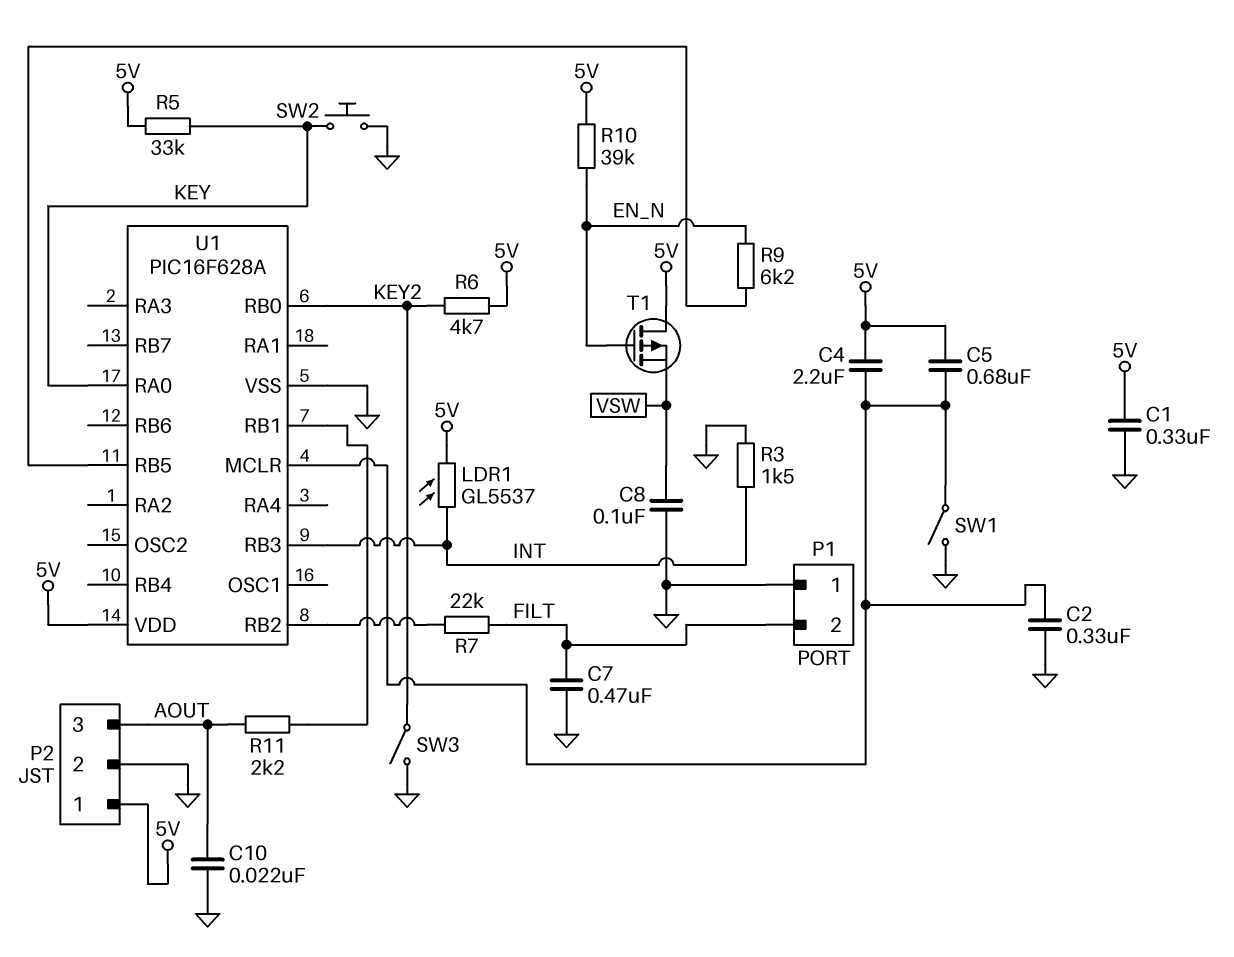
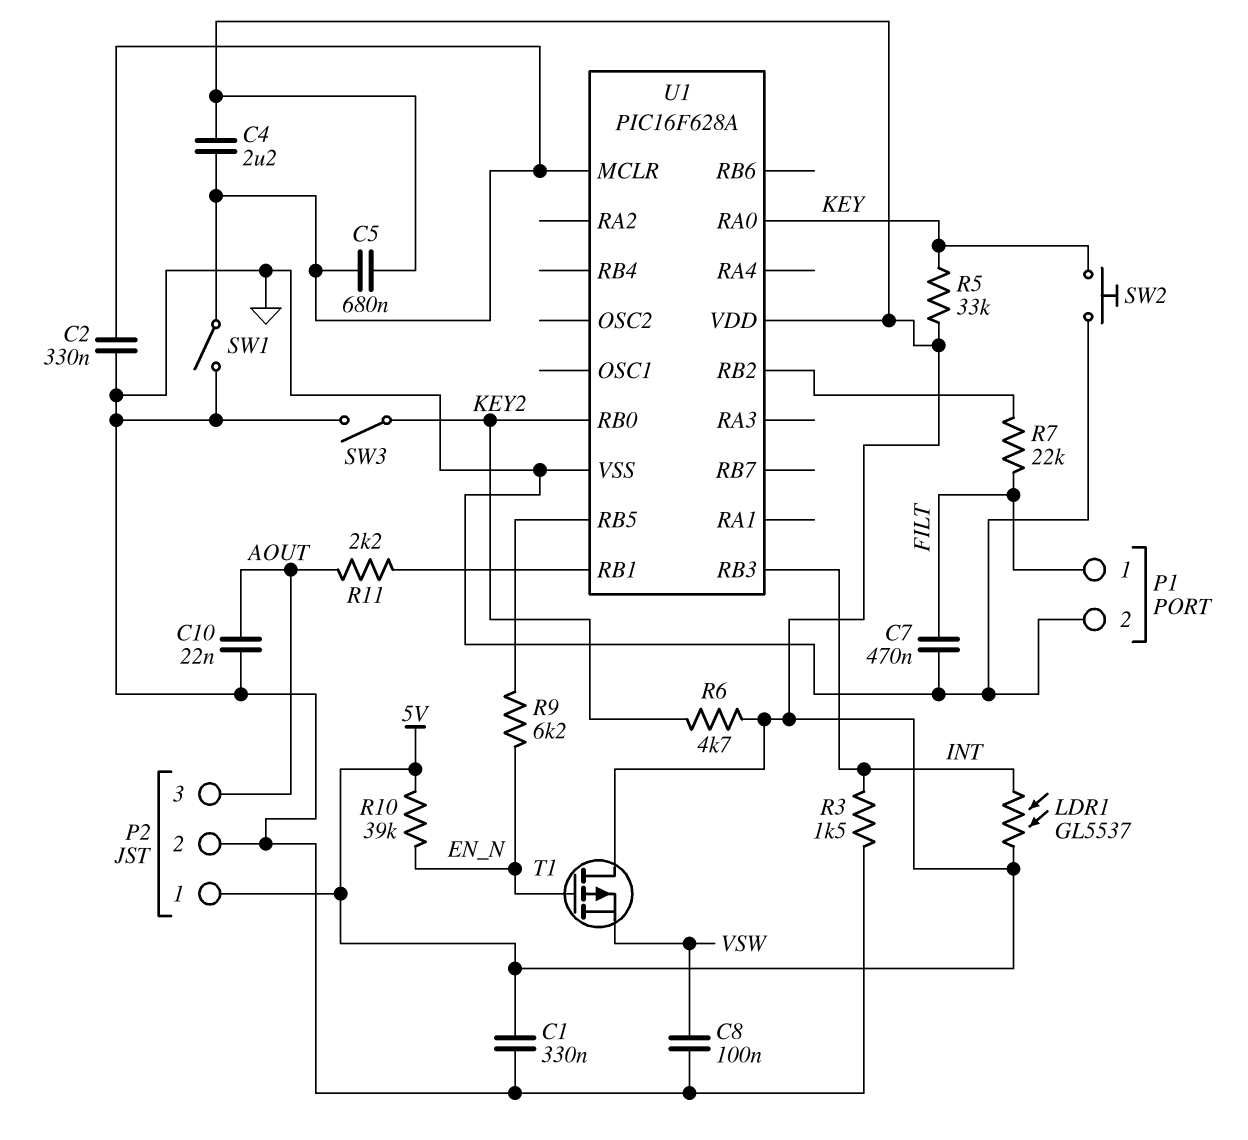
P1 pin 1: GND -> FILT
P1 pin 2: FILT -> GND

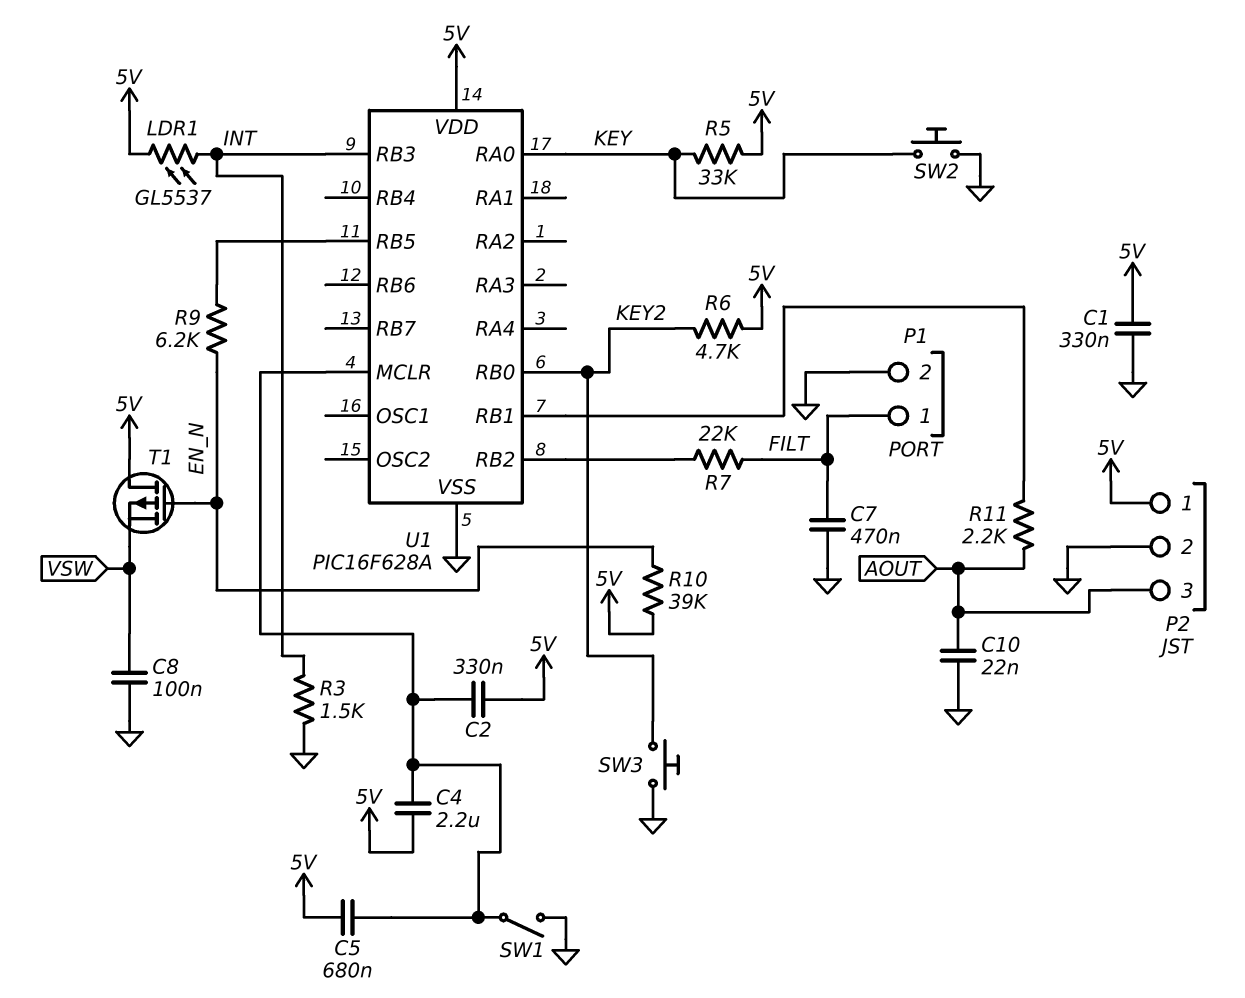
C2: 330nF (GND, U1/MCLR) -> 330nF (5V, U1/MCLR)
SW3: switch (GND, KEY2) -> button (GND, KEY2)

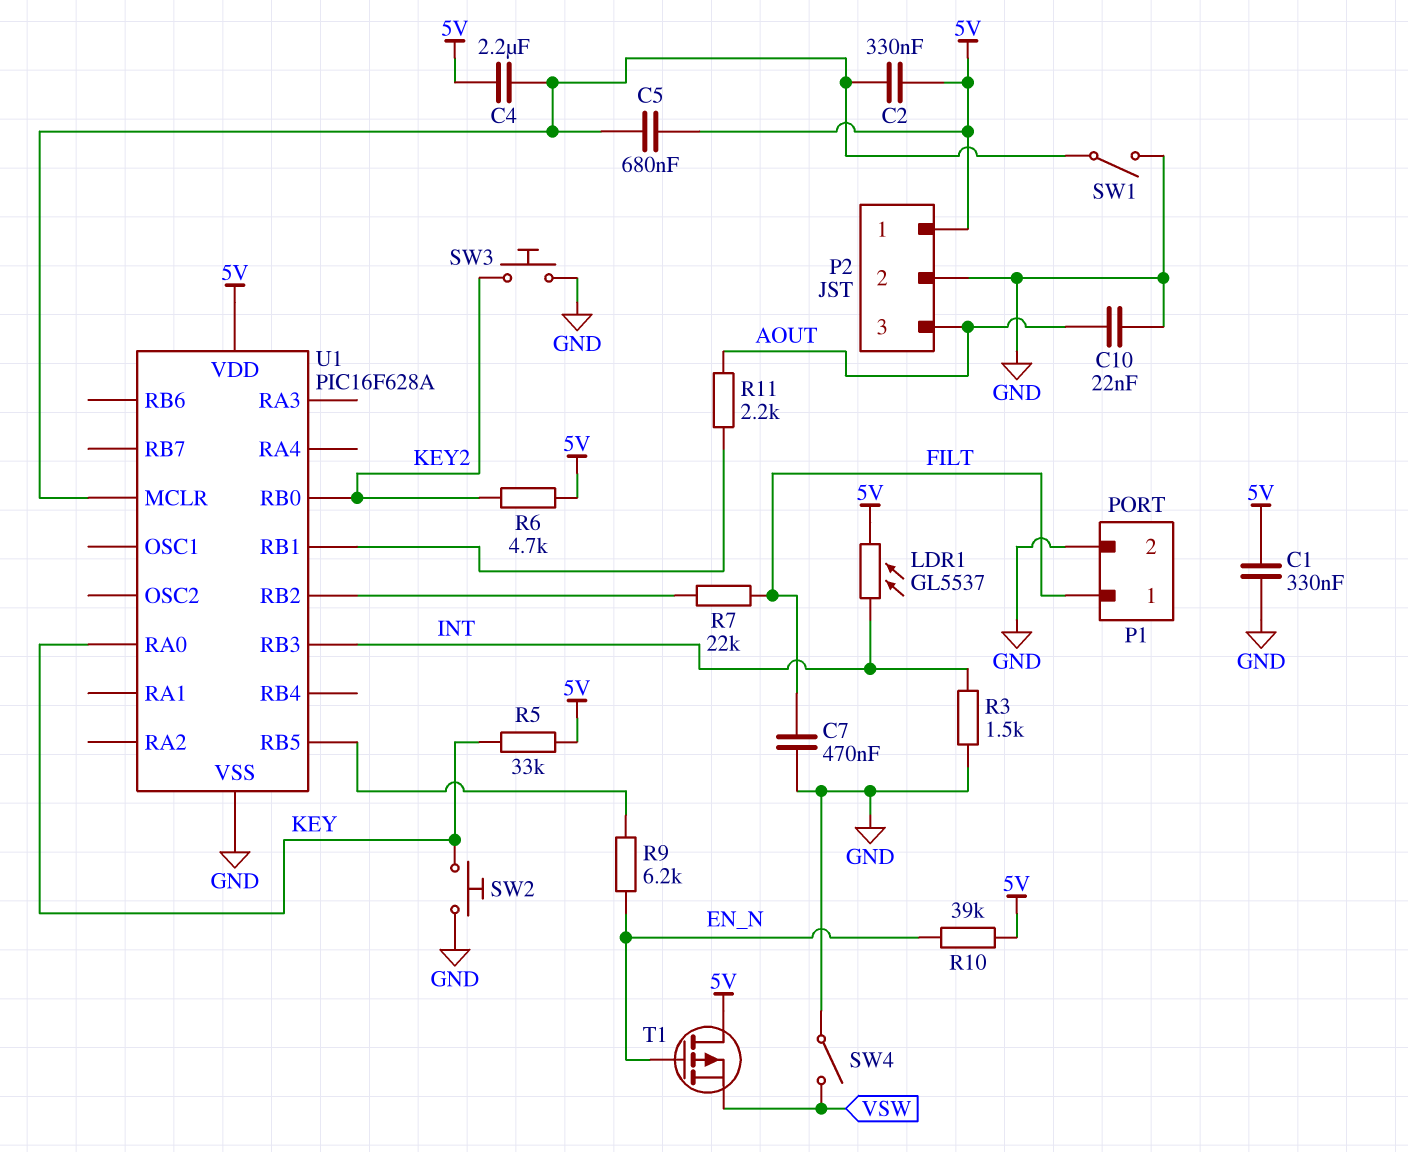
C8: 100nF (GND, VSW) -> none
SW4: none -> switch (GND, VSW)

